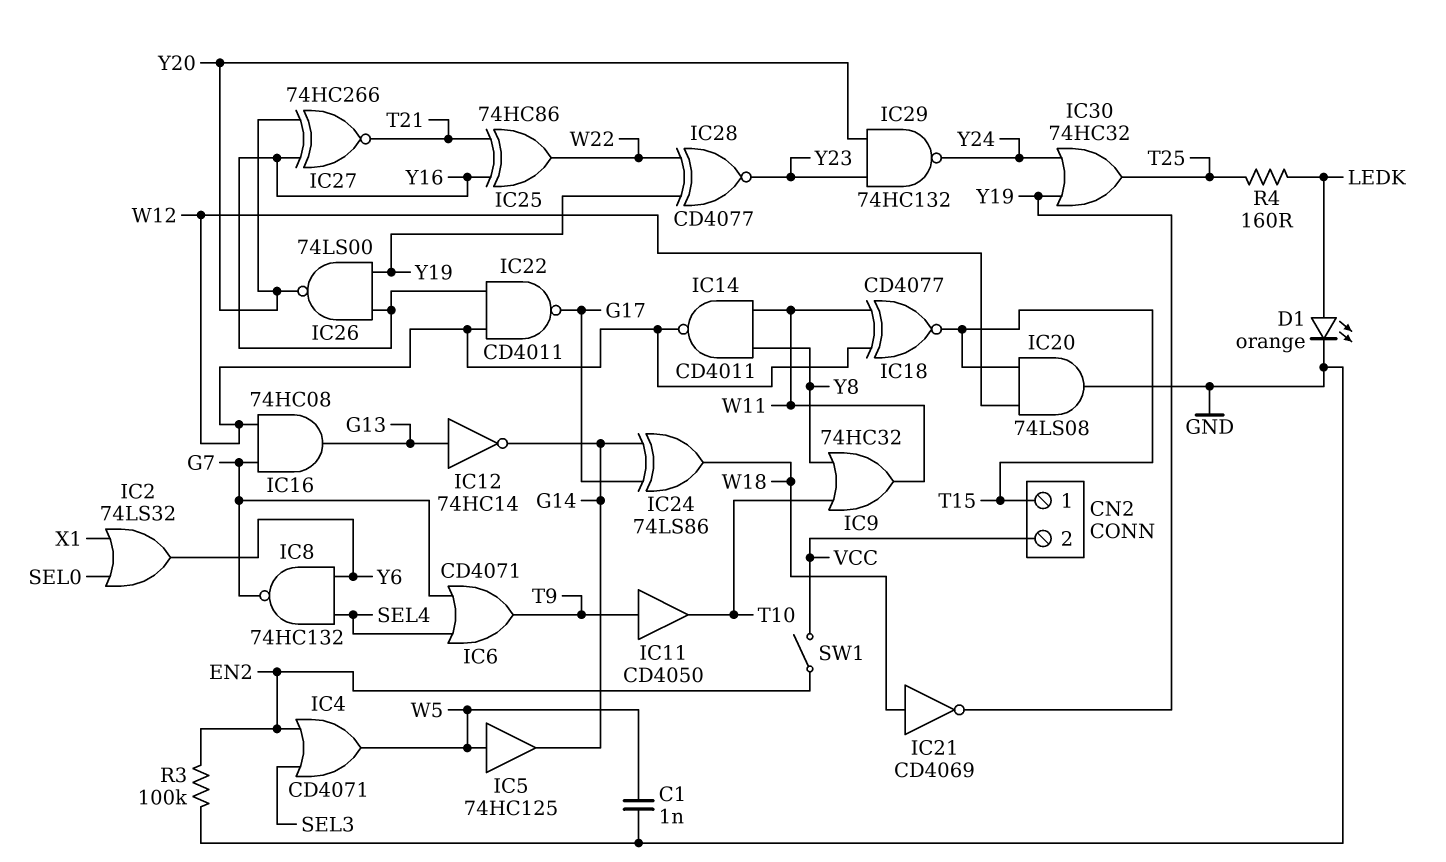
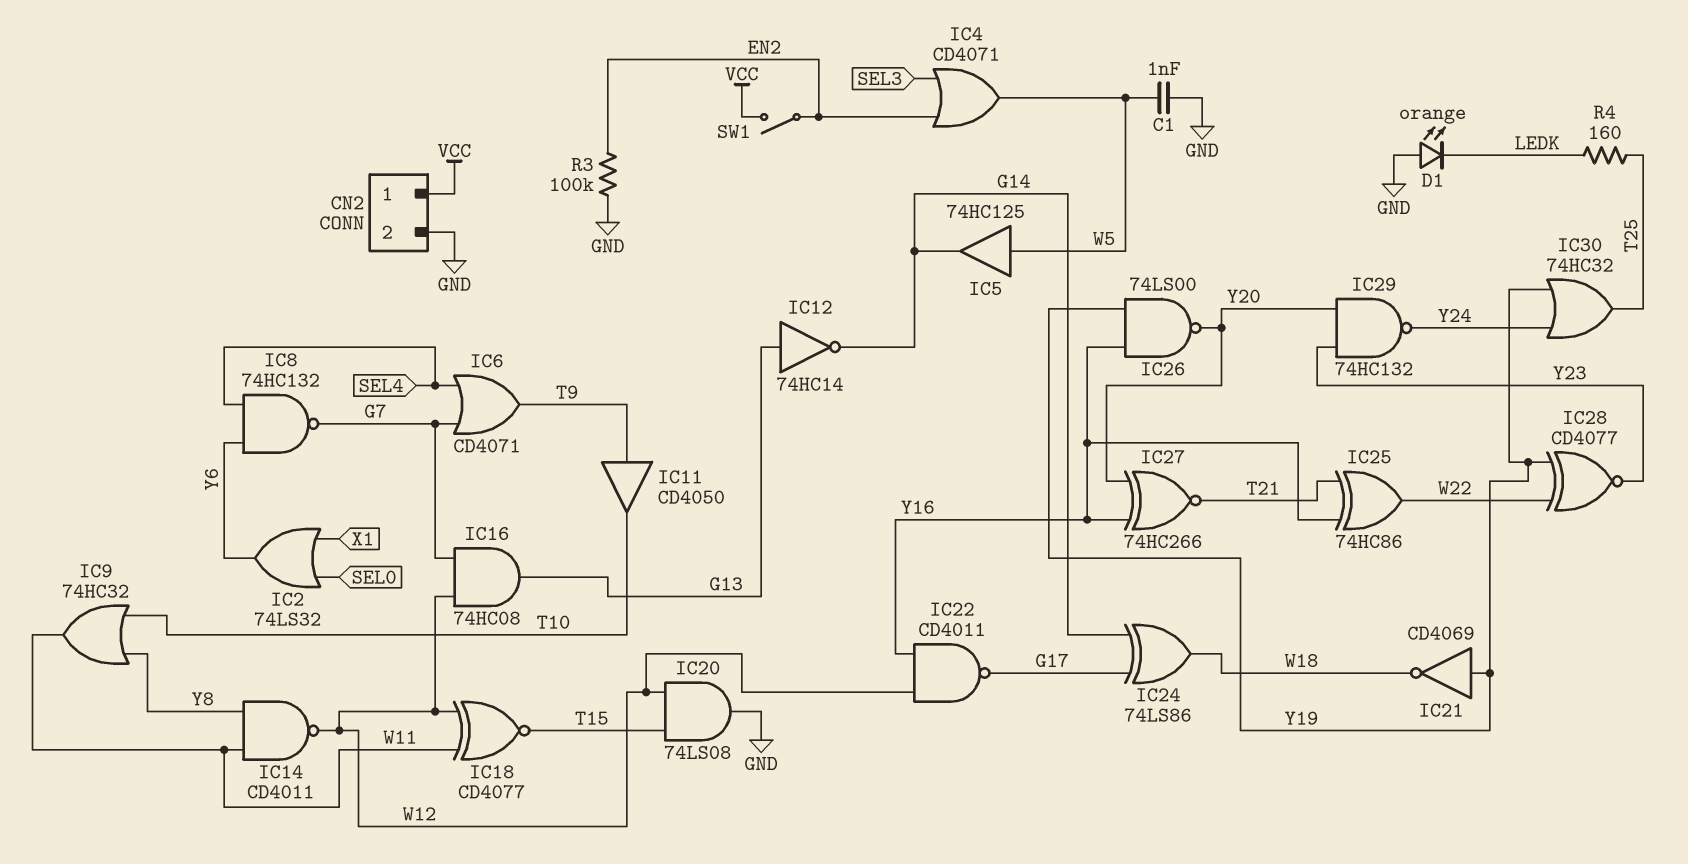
CN2 pin 1: T15 -> VCC
CN2 pin 2: VCC -> GND
D1: LED orange (A LEDK, K GND) -> LED orange (A GND, K LEDK)
IC21: NOT CD4069 (in W18, out Y19) -> NOT CD4069 (in Y19, out W18)

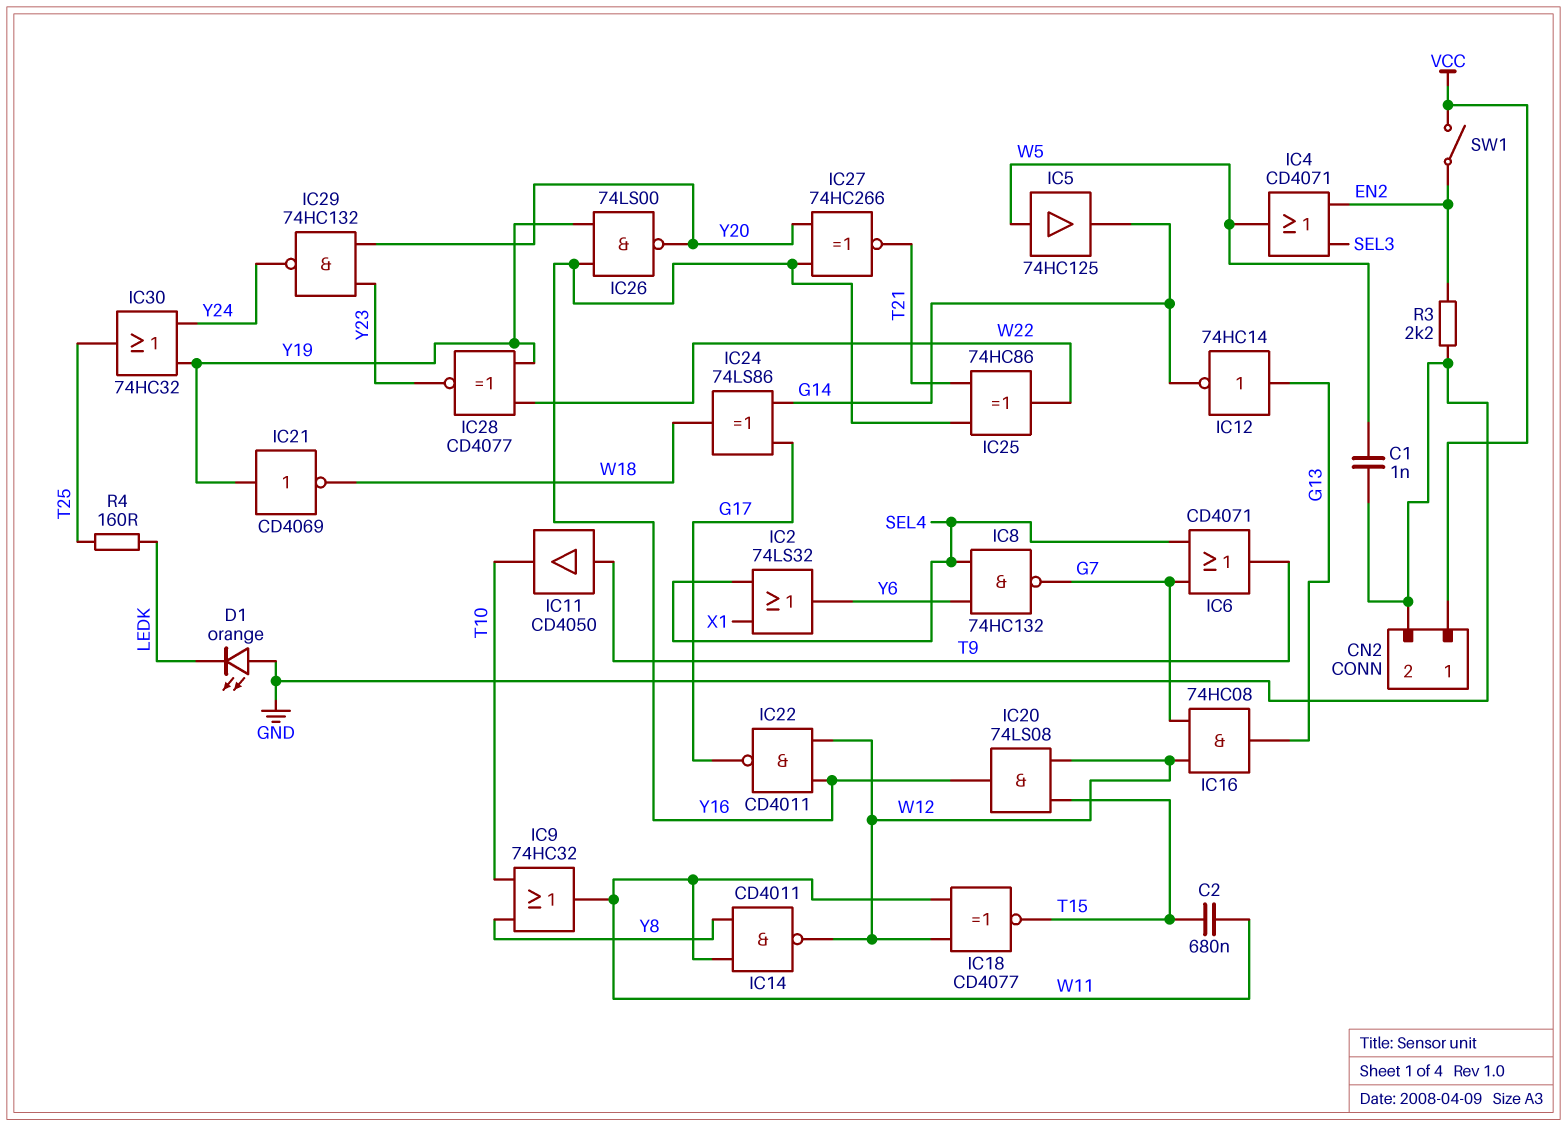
C2: none -> 680nF (T15, W11)
IC2: OR 74LS32 (in SEL0, in X1, out Y6) -> OR 74LS32 (in SEL4, in X1, out Y6)
IC20: AND 74LS08 (in T15, in W12, out GND) -> AND 74LS08 (in T15, in W12, out Y16)
R3: 100k (EN2, GND) -> 2.2k (EN2, GND)

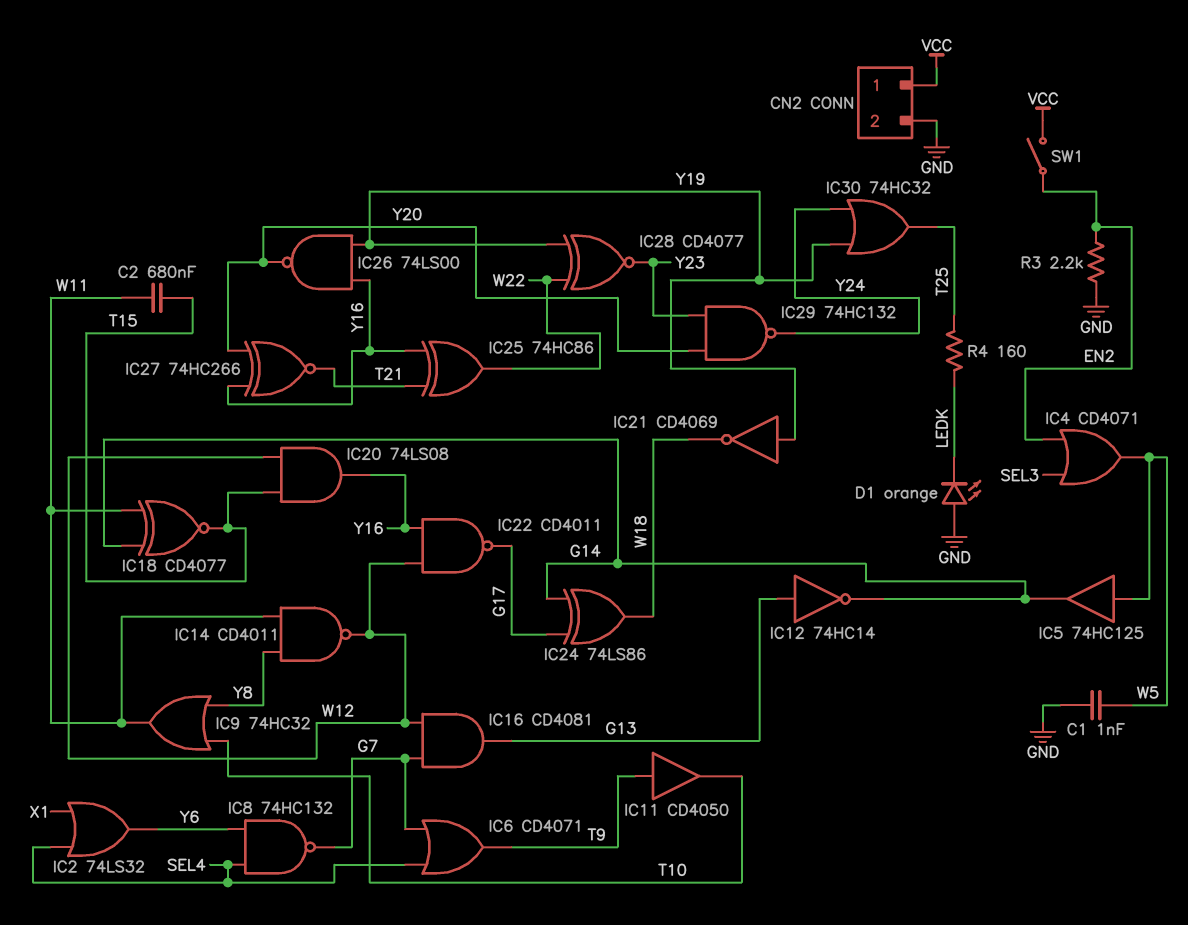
IC16: AND 74HC08 (in G7, in W12, out G13) -> AND CD4081 (in G7, in W12, out G13)
IC18: XNOR CD4077 (in W11, in W12, out T15) -> XNOR CD4077 (in G14, in W11, out T15)

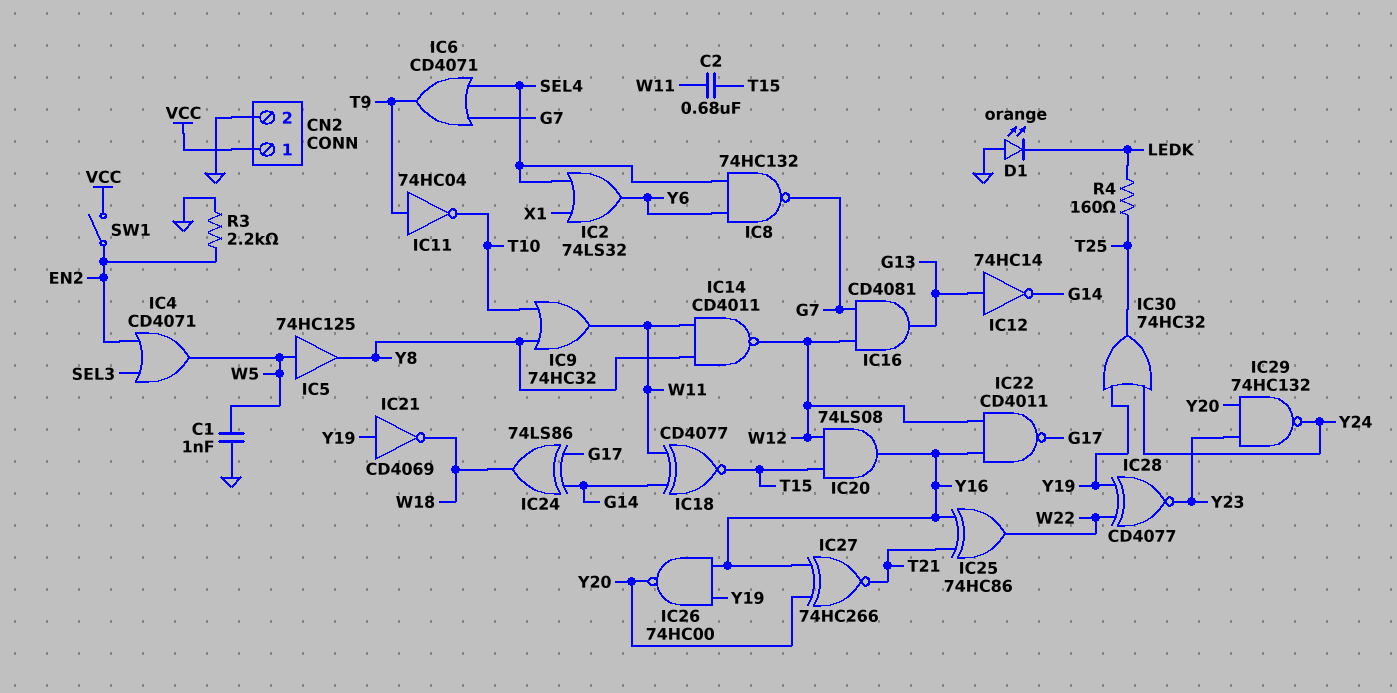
IC5: buffer 74HC125 (in W5, out G14) -> buffer 74HC125 (in W5, out Y8)
IC11: buffer CD4050 (in T9, out T10) -> NOT 74HC04 (in T9, out T10)
IC26: NAND 74LS00 (in Y16, in Y19, out Y20) -> NAND 74HC00 (in Y16, in Y19, out Y20)

